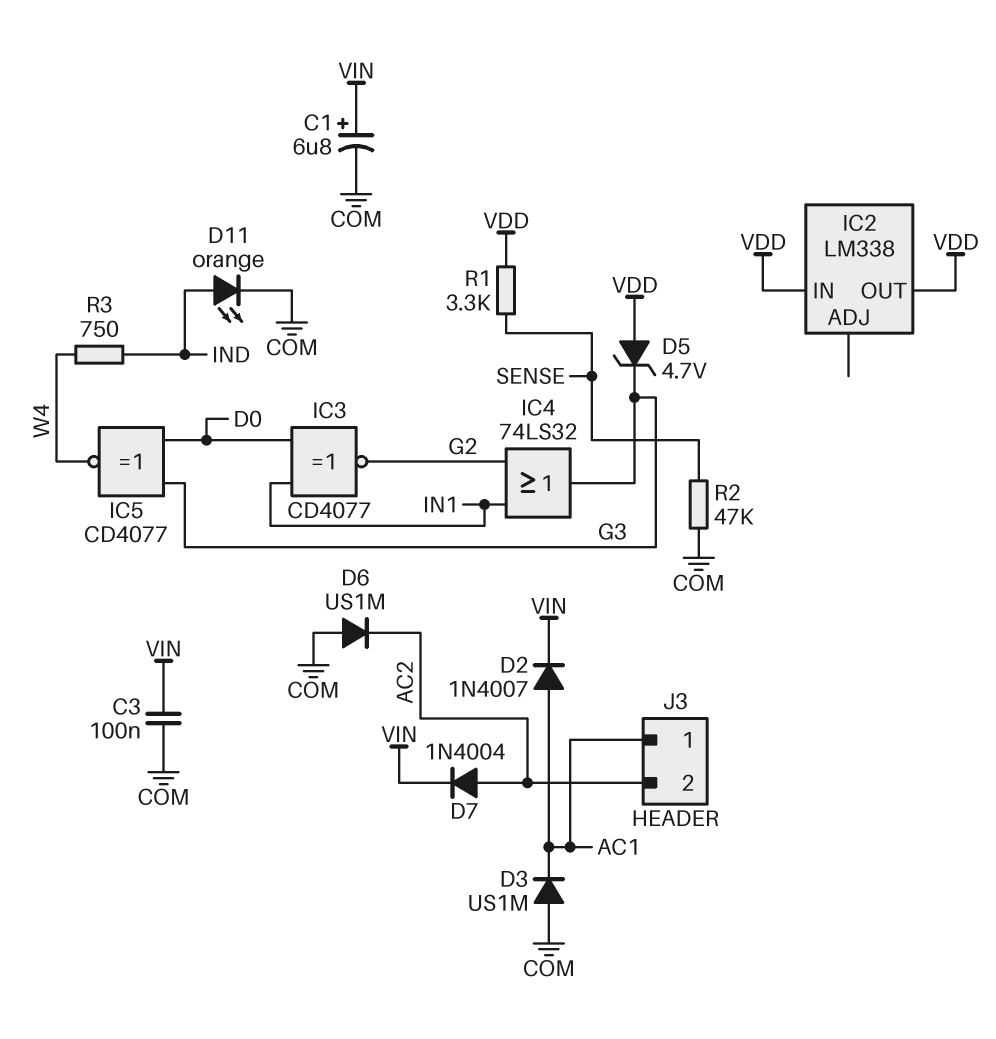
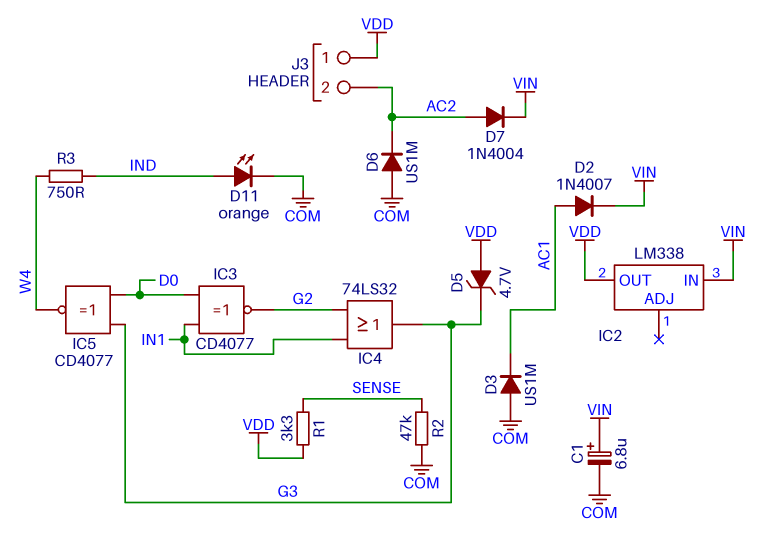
C3: 100nF (COM, VIN) -> none
IC2 pin IN: VDD -> VIN
J3 pin 1: AC1 -> VDD

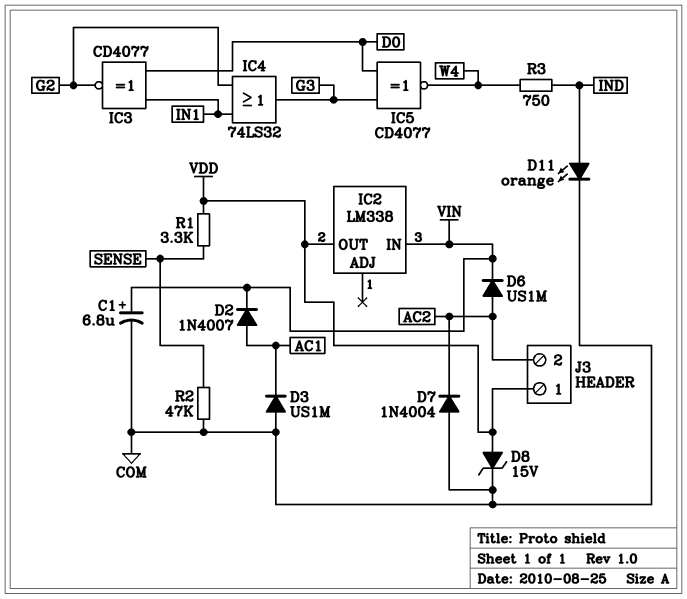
D5: zener 4.7V (A VDD, K G3) -> none
D6: diode US1M (A COM, K AC2) -> diode US1M (A AC2, K VIN)
D7: diode 1N4004 (A AC2, K VIN) -> diode 1N4004 (A COM, K AC2)
D8: none -> zener 15V (A VDD, K COM)

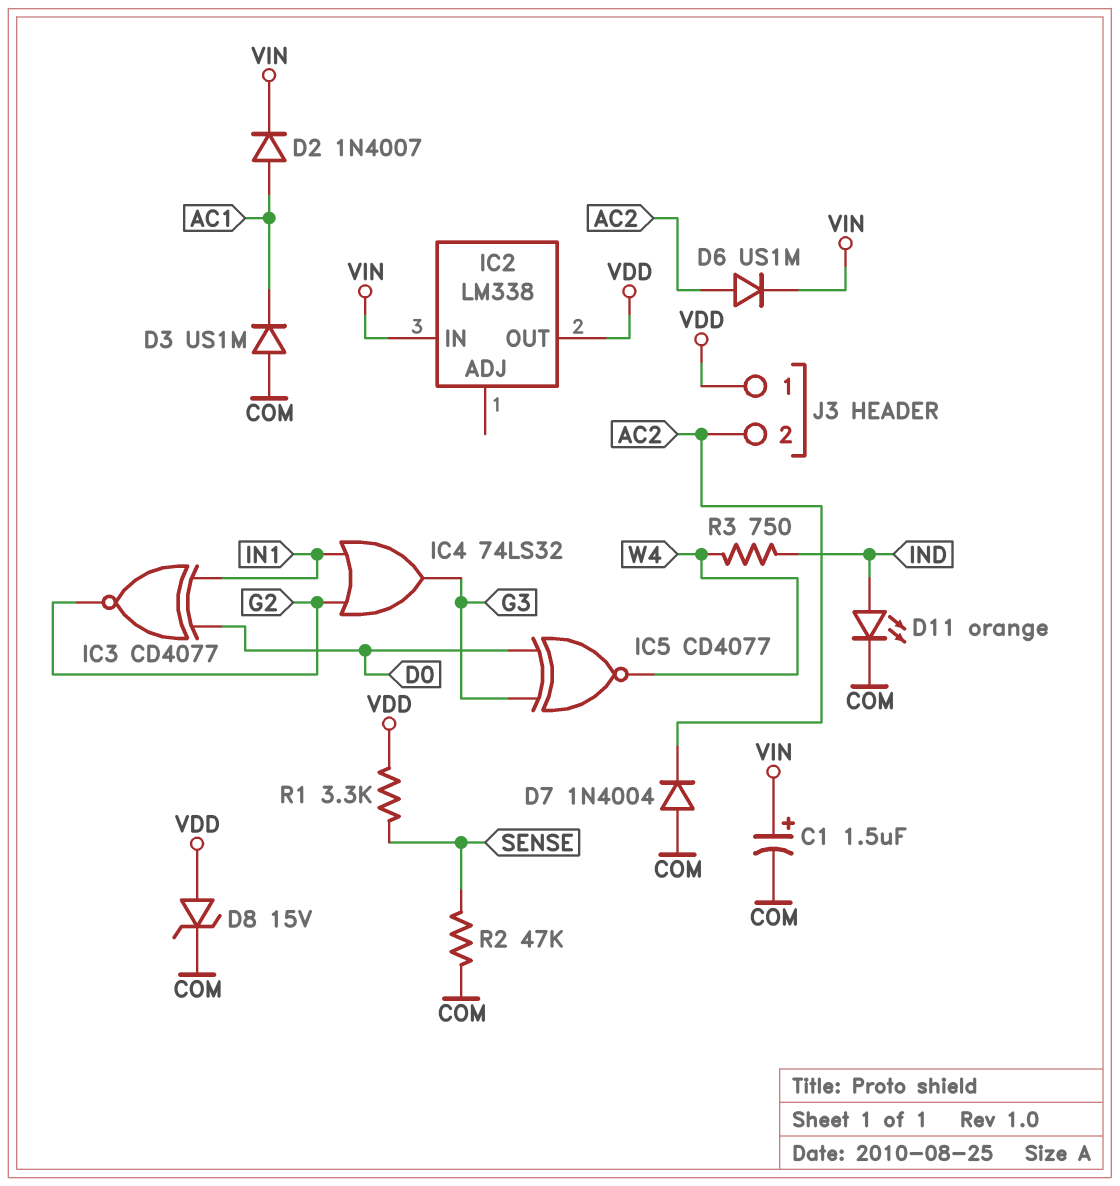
C1: 6.8uF (plus VIN, minus COM) -> 1.5uF (plus VIN, minus COM)

